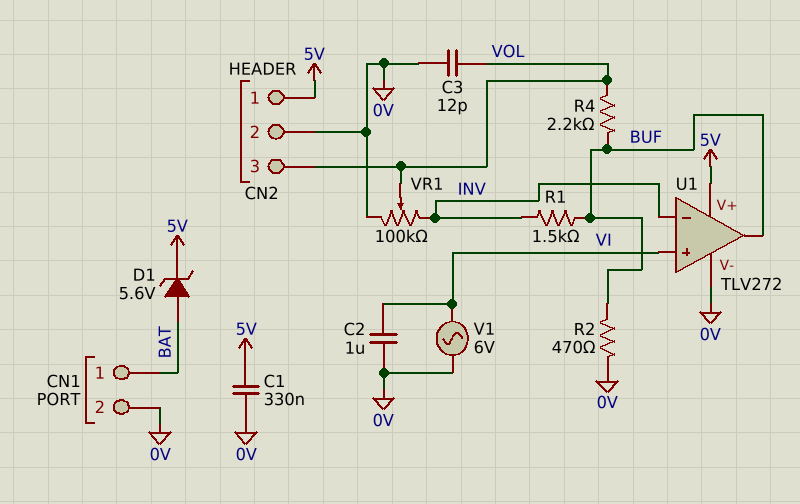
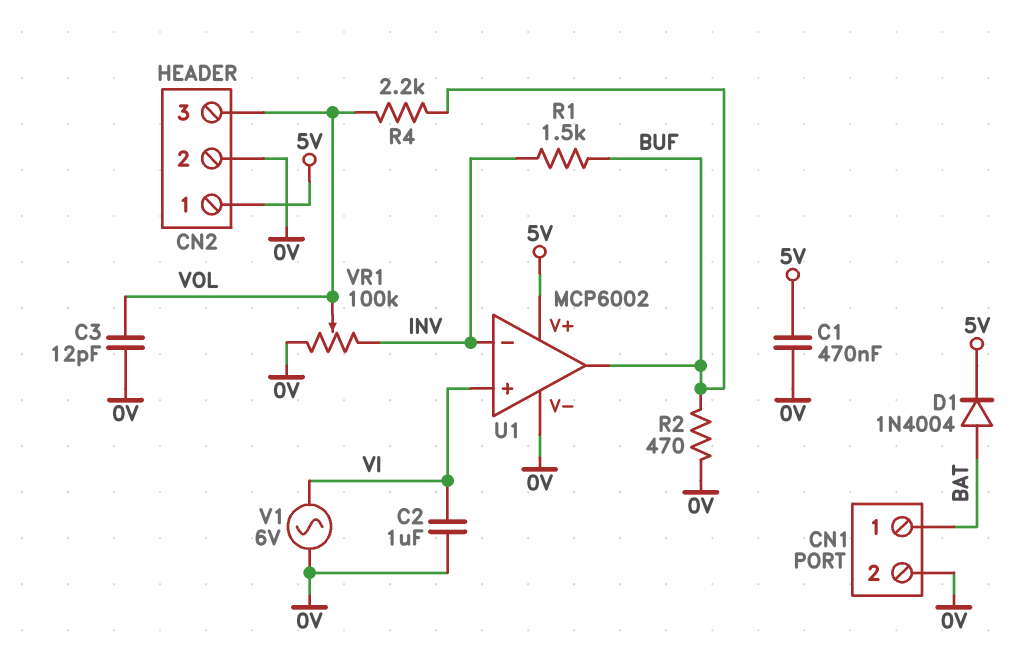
C1: 330nF (0V, 5V) -> 470nF (0V, 5V)
D1: zener 5.6V (A BAT, K 5V) -> diode 1N4004 (A BAT, K 5V)
U1: TLV272 -> MCP6002

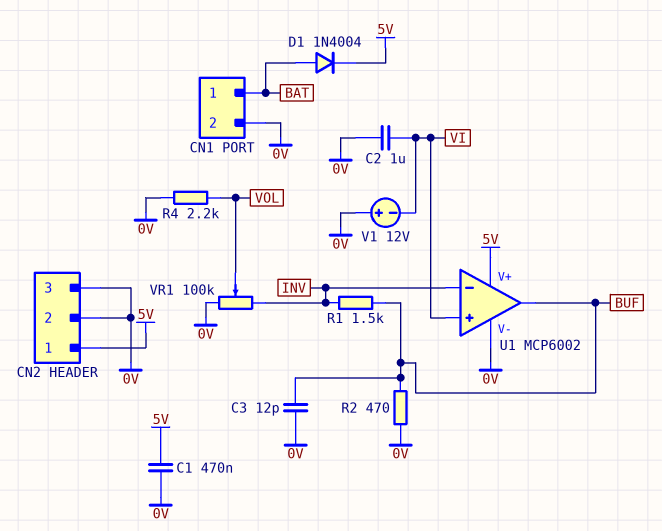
C3: 12pF (0V, VOL) -> 12pF (0V, BUF)
CN2 pin 3: VOL -> 0V
R4: 2.2k (BUF, VOL) -> 2.2k (0V, VOL)
V1: AC 6V (0V, VI) -> 12V (plus 0V, minus VI)

